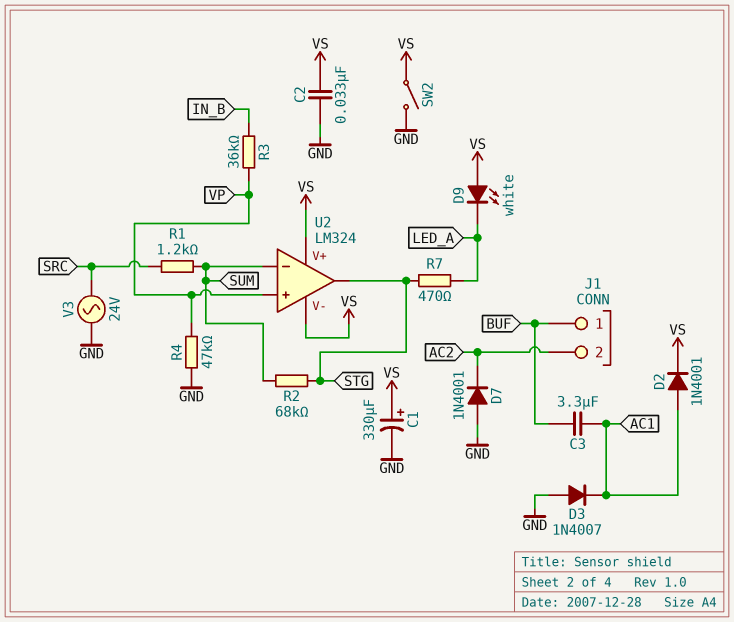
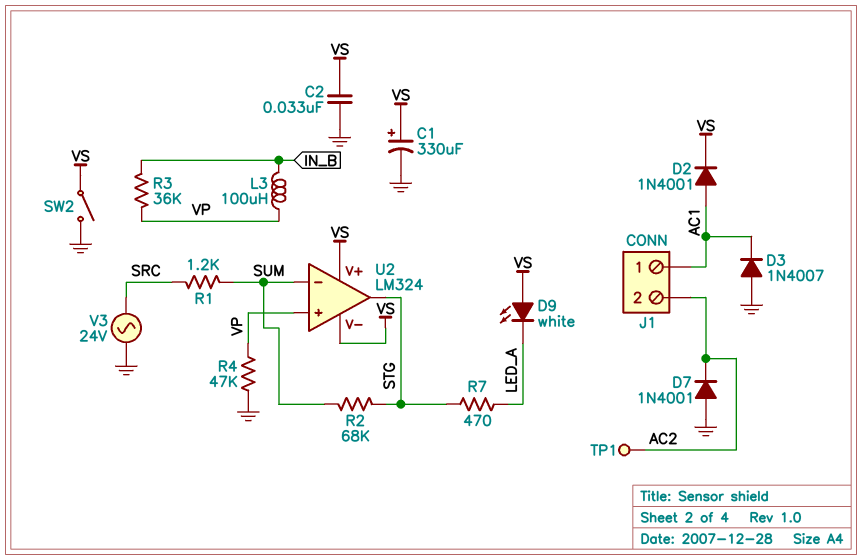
C3: 3.3uF (AC1, BUF) -> none
J1 pin 1: BUF -> AC1
L3: none -> 100uH (IN_B, VP)
TP1: none -> test point (AC2)

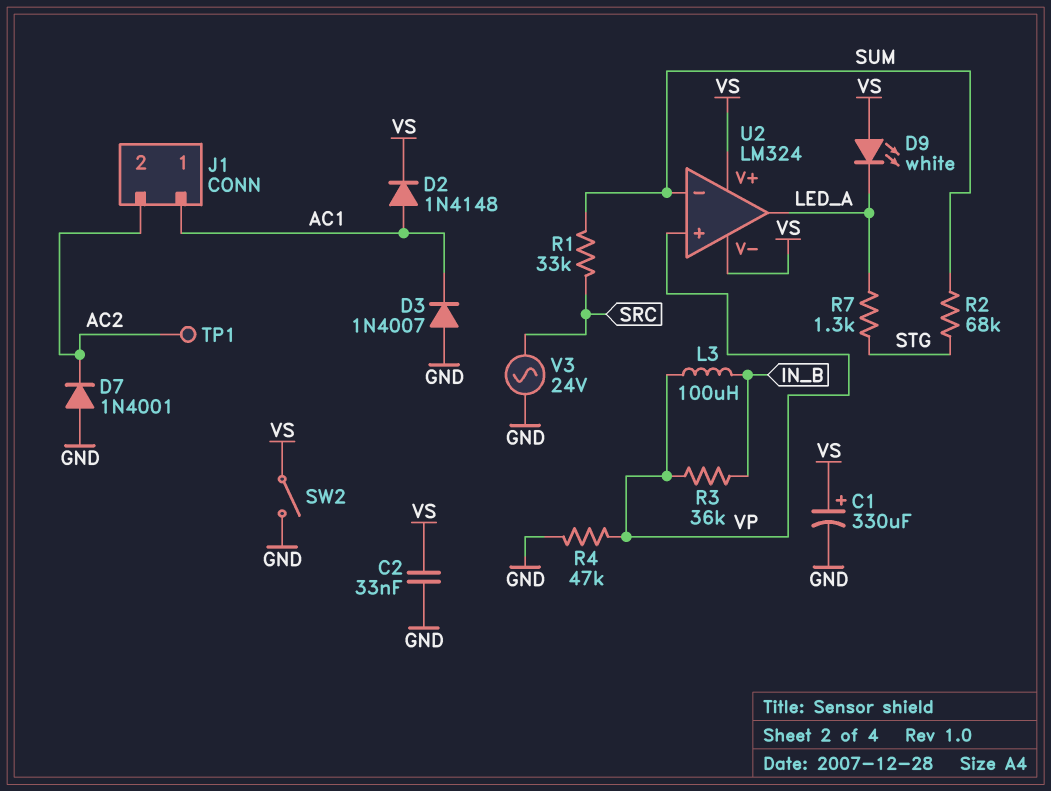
D2: diode 1N4001 (A AC1, K VS) -> diode 1N4148 (A AC1, K VS)
R1: 1.2k (SRC, SUM) -> 33k (SRC, SUM)
R7: 470 (LED_A, STG) -> 1.3k (LED_A, STG)
U2 pin out: STG -> LED_A

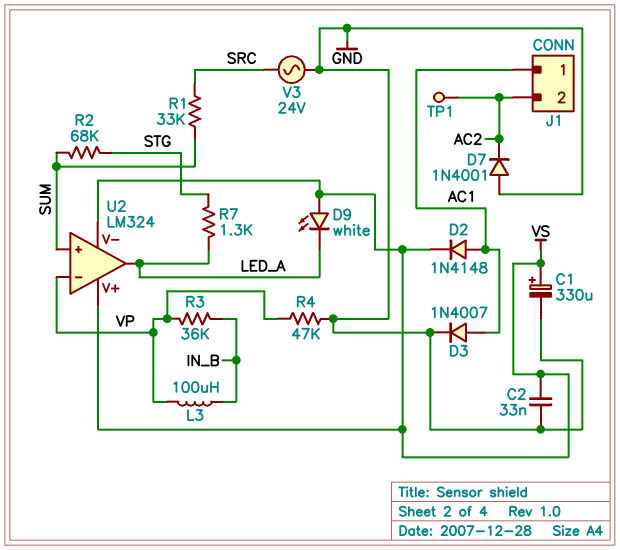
D3: diode 1N4007 (A GND, K AC1) -> diode 1N4007 (A AC1, K GND)
SW2: switch (GND, VS) -> none
U2 pin in+: VP -> SUM
U2 pin in-: SUM -> VP

